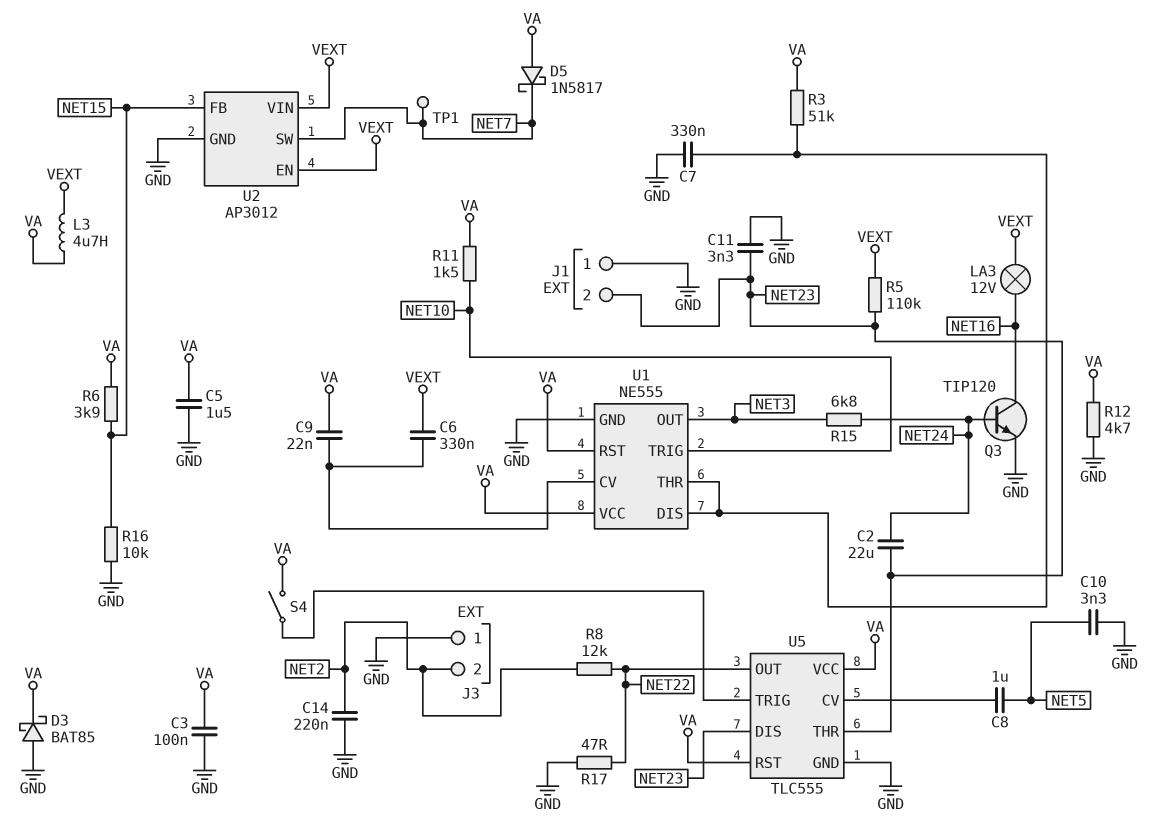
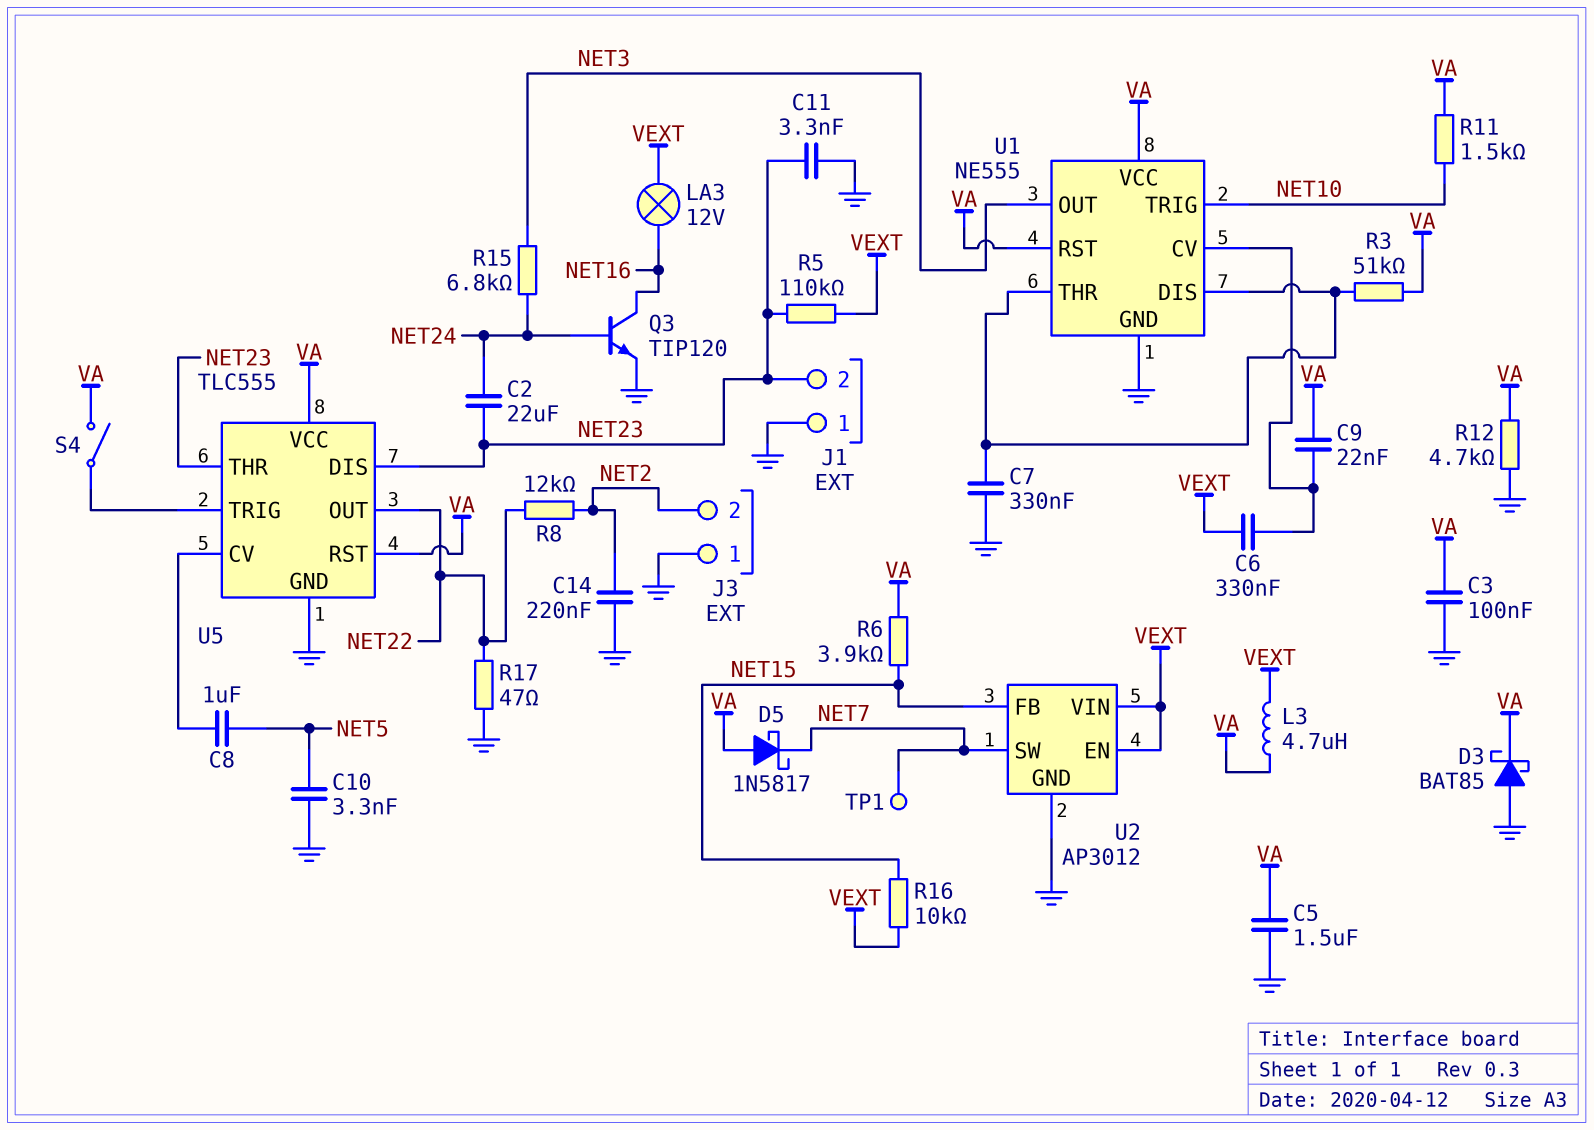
R16: 10k (GND, NET15) -> 10k (NET15, VEXT)

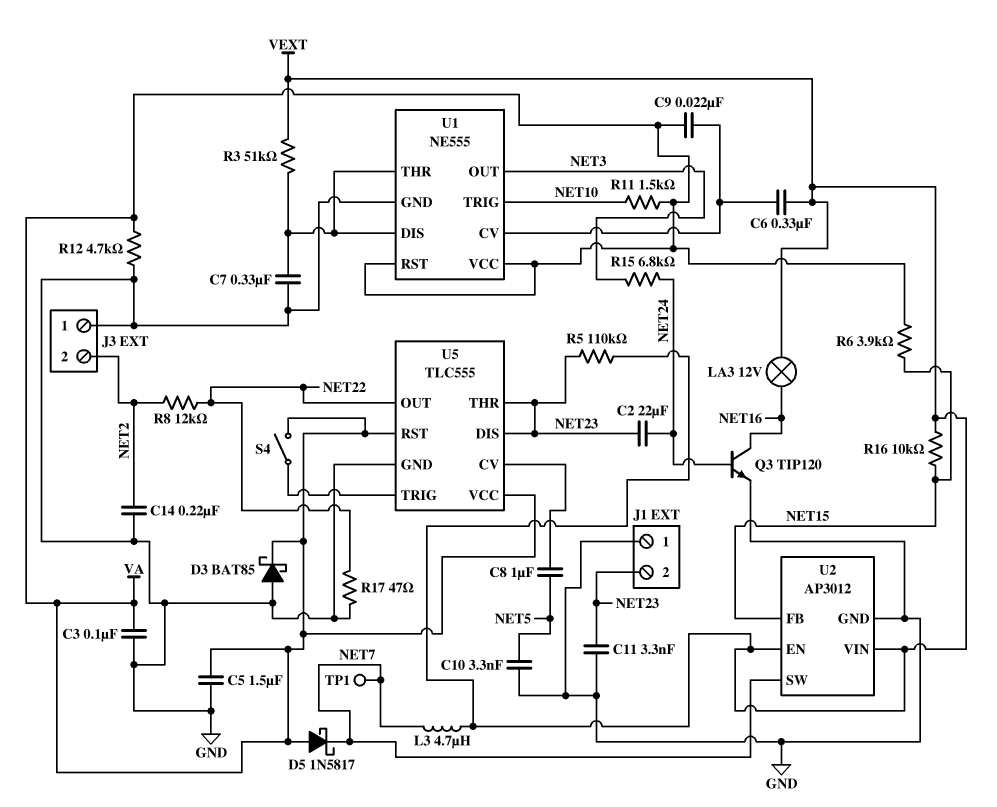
L3: 4.7uH (VA, VEXT) -> 4.7uH (NET7, VEXT)
R3: 51k (U1/DIS, VA) -> 51k (U1/DIS, VEXT)

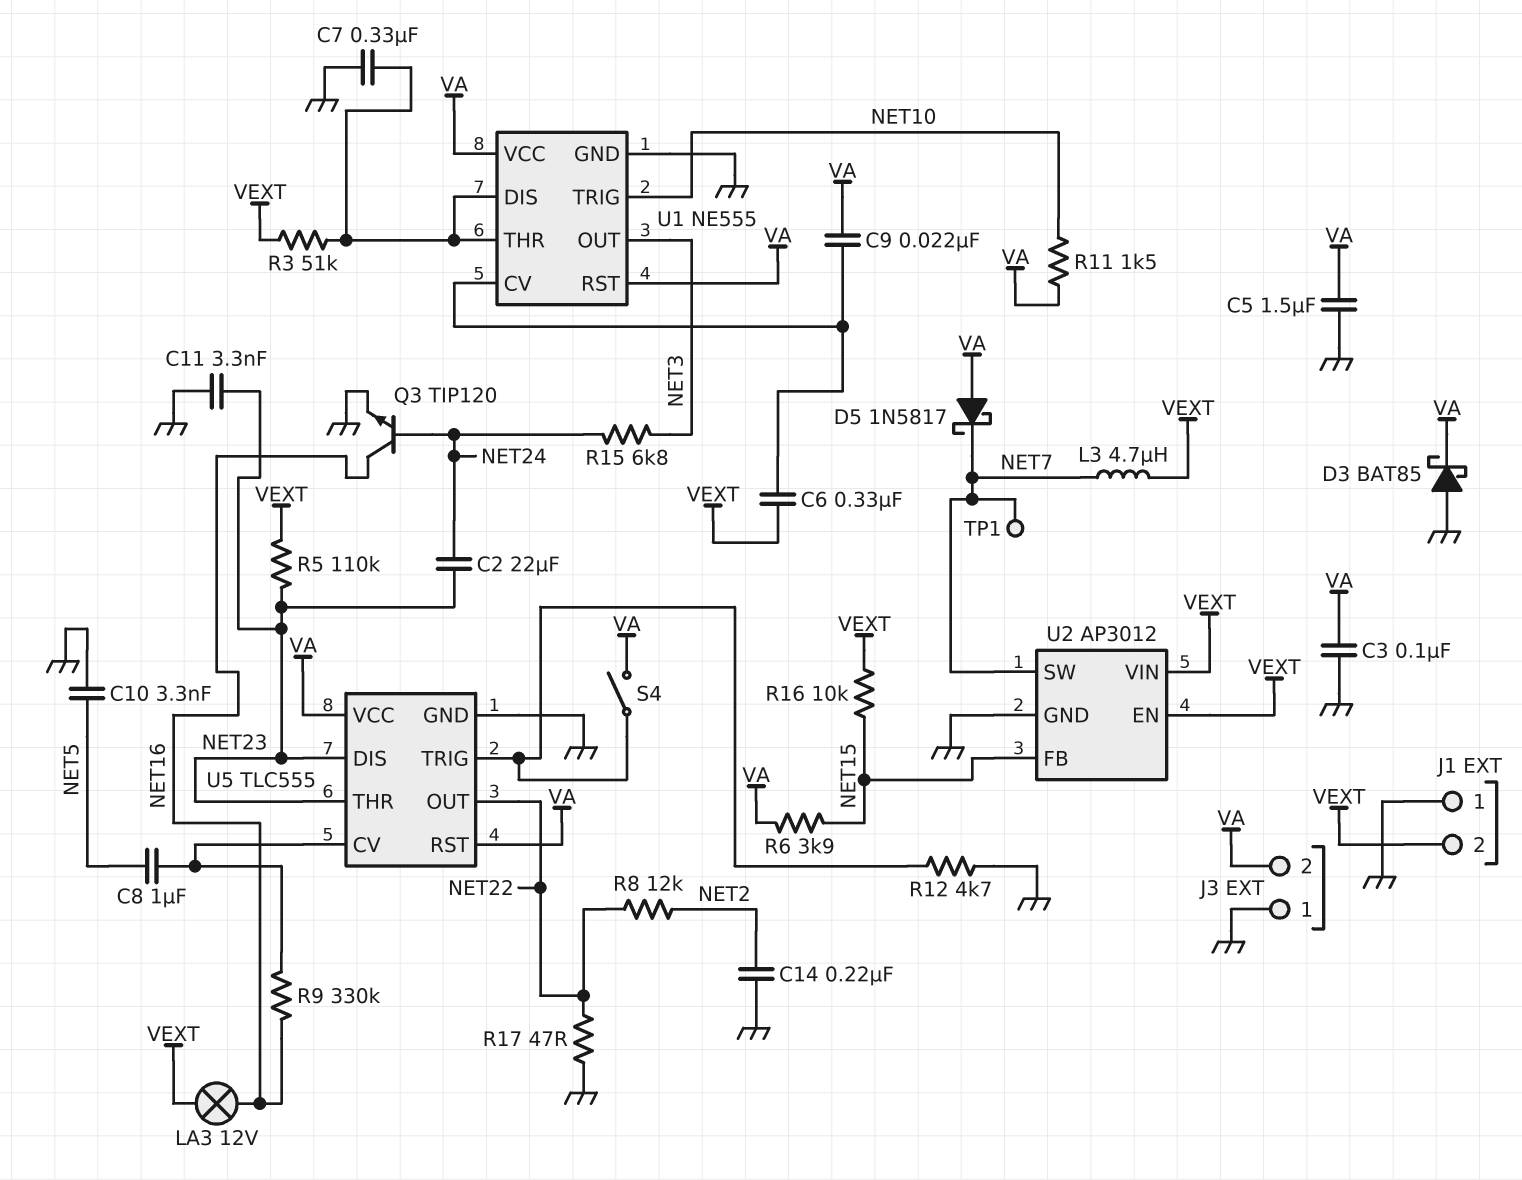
J1 pin 2: NET23 -> VEXT
J3 pin 2: NET2 -> VA
R9: none -> 330k (NET16, U5/CV)
R12: 4.7k (GND, VA) -> 4.7k (GND, U5/TRIG)

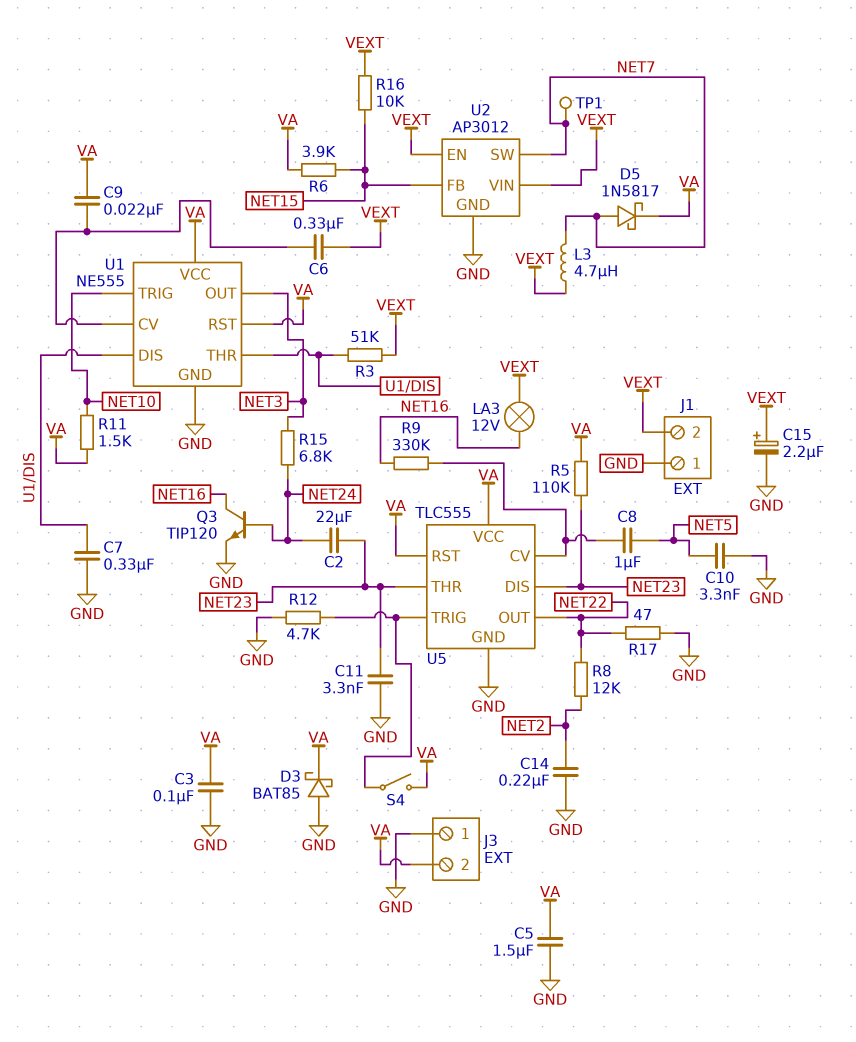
C15: none -> 2.2uF (plus VEXT, minus GND)
D5: schottky 1N5817 (A VA, K NET7) -> schottky 1N5817 (A NET7, K VA)
R5: 110k (NET23, VEXT) -> 110k (NET23, VA)

